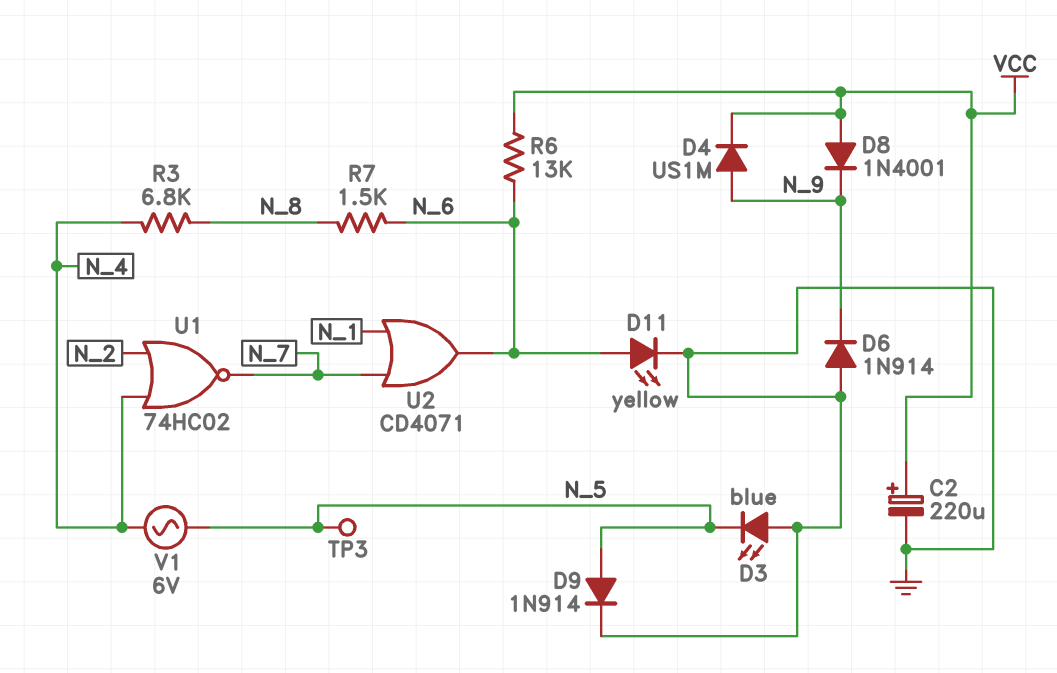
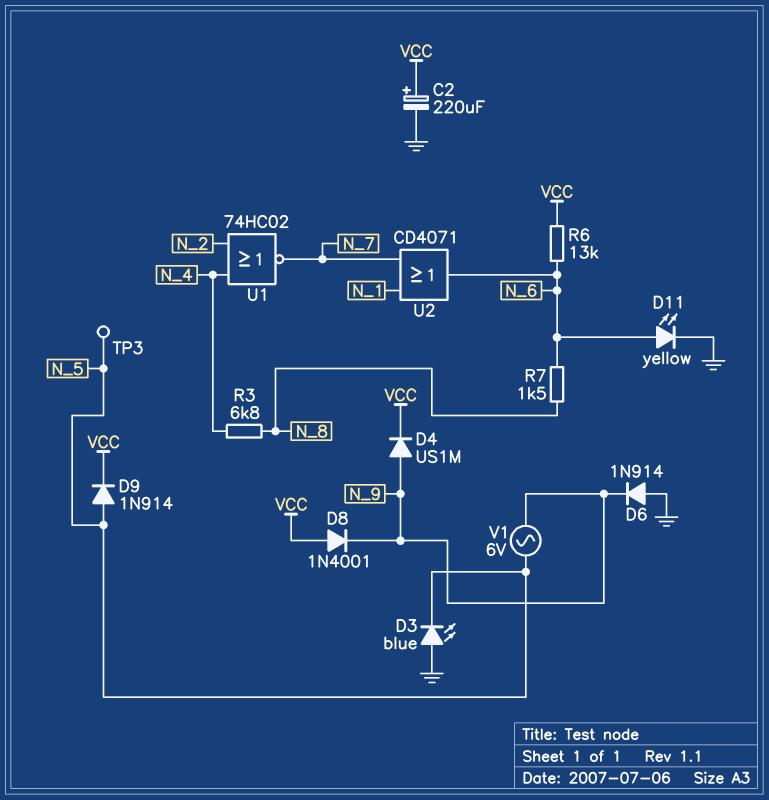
D9: diode 1N914 (A N_5, K GND) -> diode 1N914 (A N_5, K VCC)
V1: AC 6V (N_4, N_5) -> AC 6V (N_5, N_9)

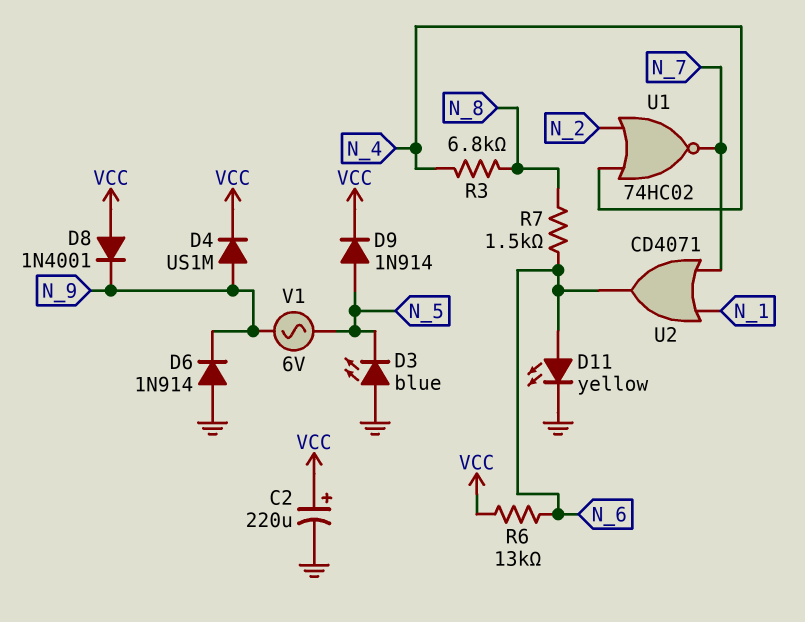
TP3: test point (N_5) -> none

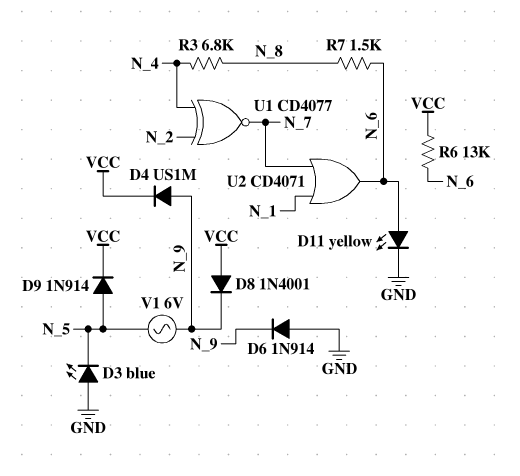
C2: 220uF (plus VCC, minus GND) -> none
U1: NOR 74HC02 (in N_2, in N_4, out N_7) -> XNOR CD4077 (in N_2, in N_4, out N_7)

